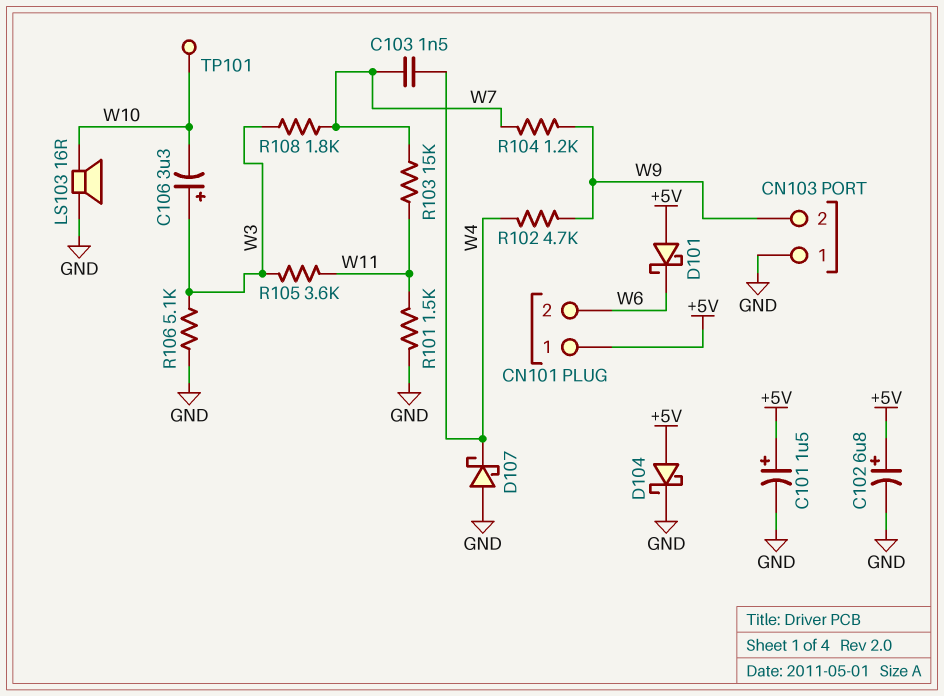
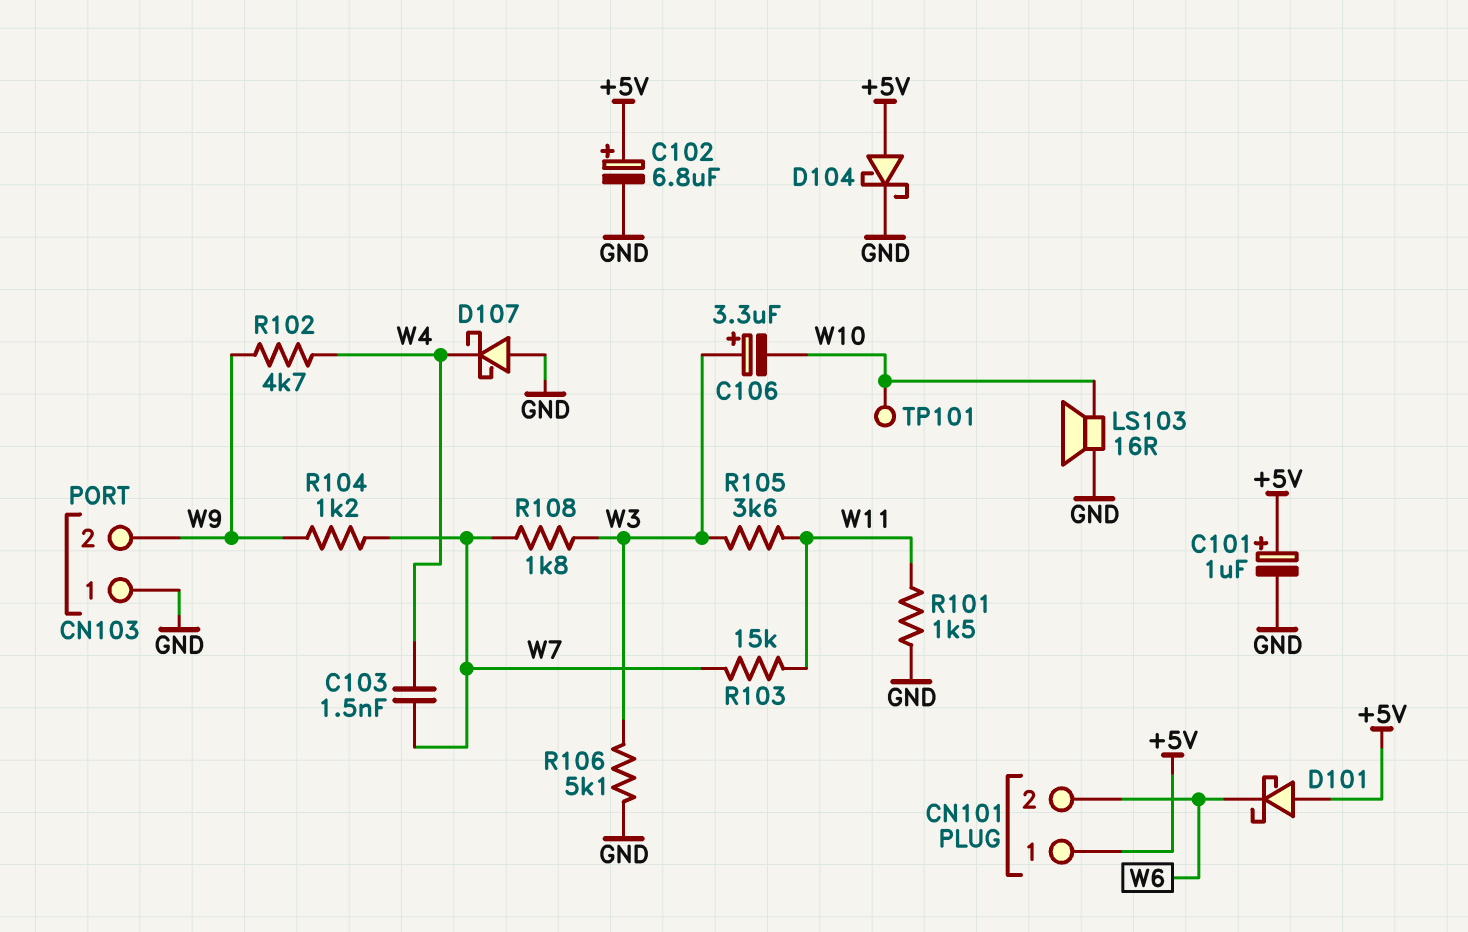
C101: 1.5uF (plus +5V, minus GND) -> 1uF (plus +5V, minus GND)

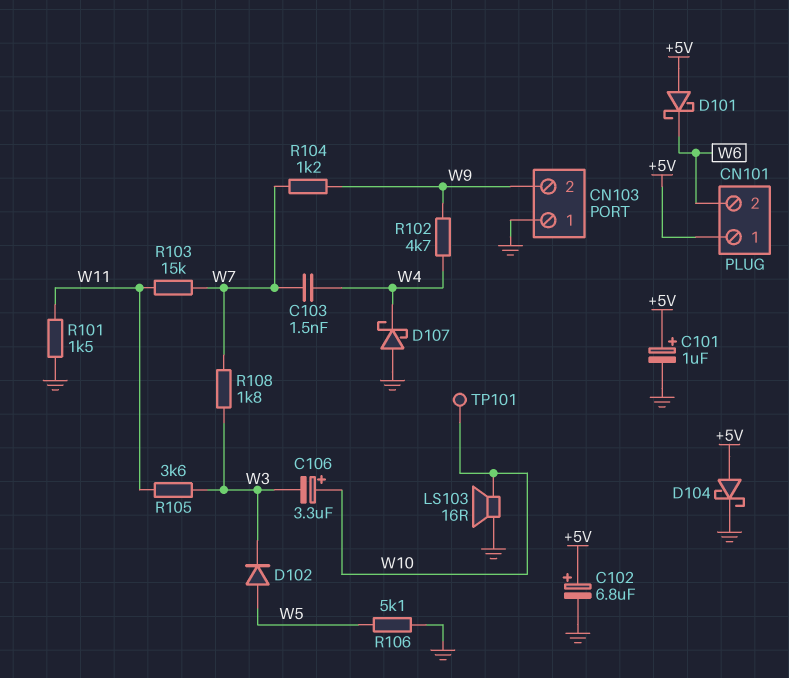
C106: 3.3uF (plus W3, minus W10) -> 3.3uF (plus W10, minus W3)
D102: none -> diode (A W5, K W3)
R106: 5.1k (GND, W3) -> 5.1k (GND, W5)

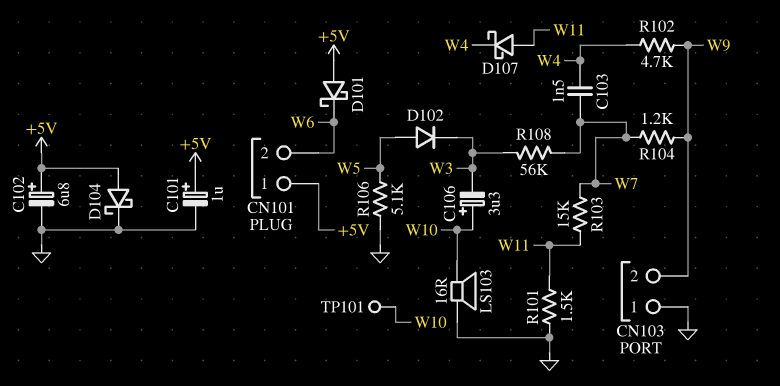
D107: schottky (A GND, K W4) -> schottky (A W11, K W4)
R105: 3.6k (W3, W11) -> none
R108: 1.8k (W3, W7) -> 56k (W3, W7)

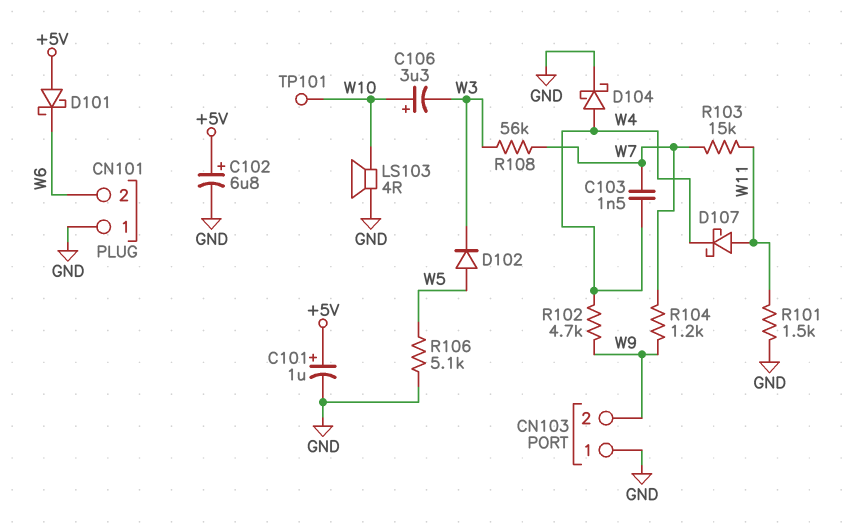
CN101 pin 1: +5V -> GND
D104: schottky (A +5V, K GND) -> schottky (A W4, K GND)
LS103: speaker 16R (GND, W10) -> speaker 4R (GND, W10)

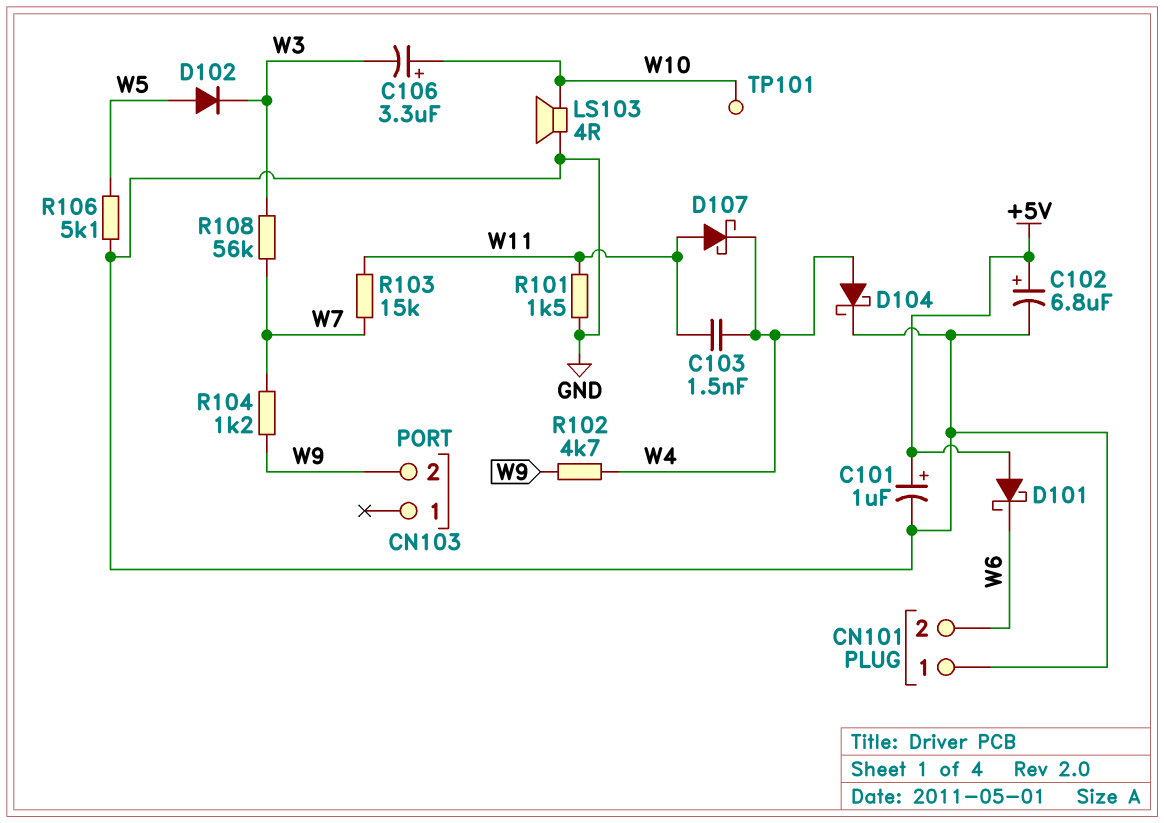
C103: 1.5nF (W4, W7) -> 1.5nF (W4, W11)
CN103 pin 1: GND -> none

